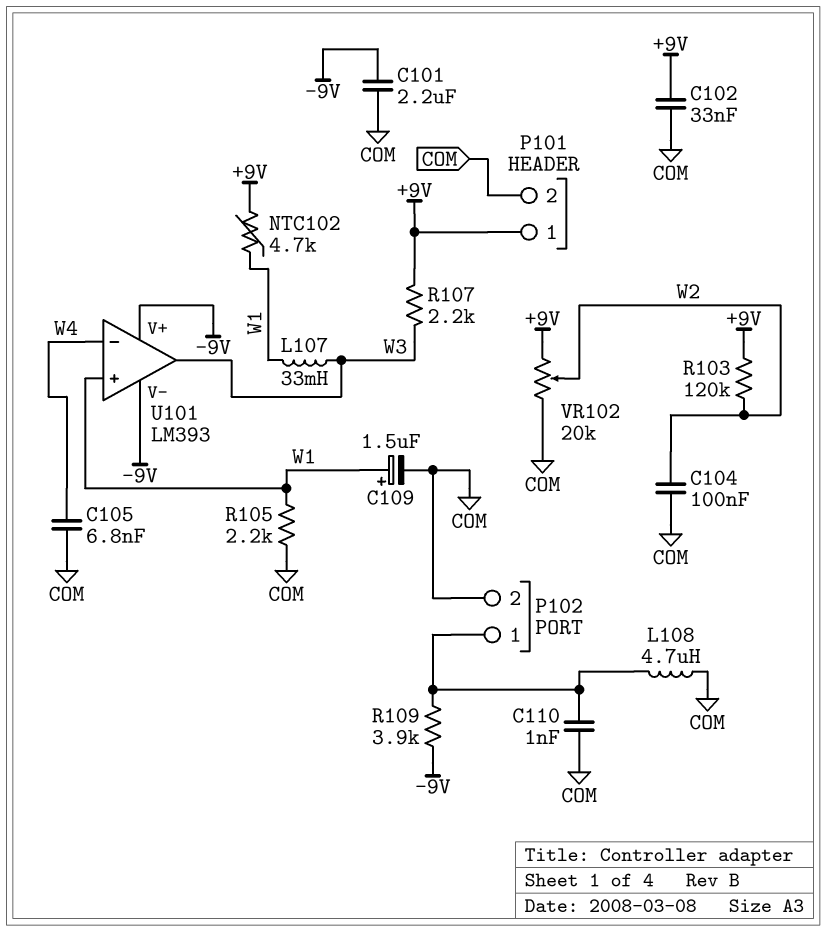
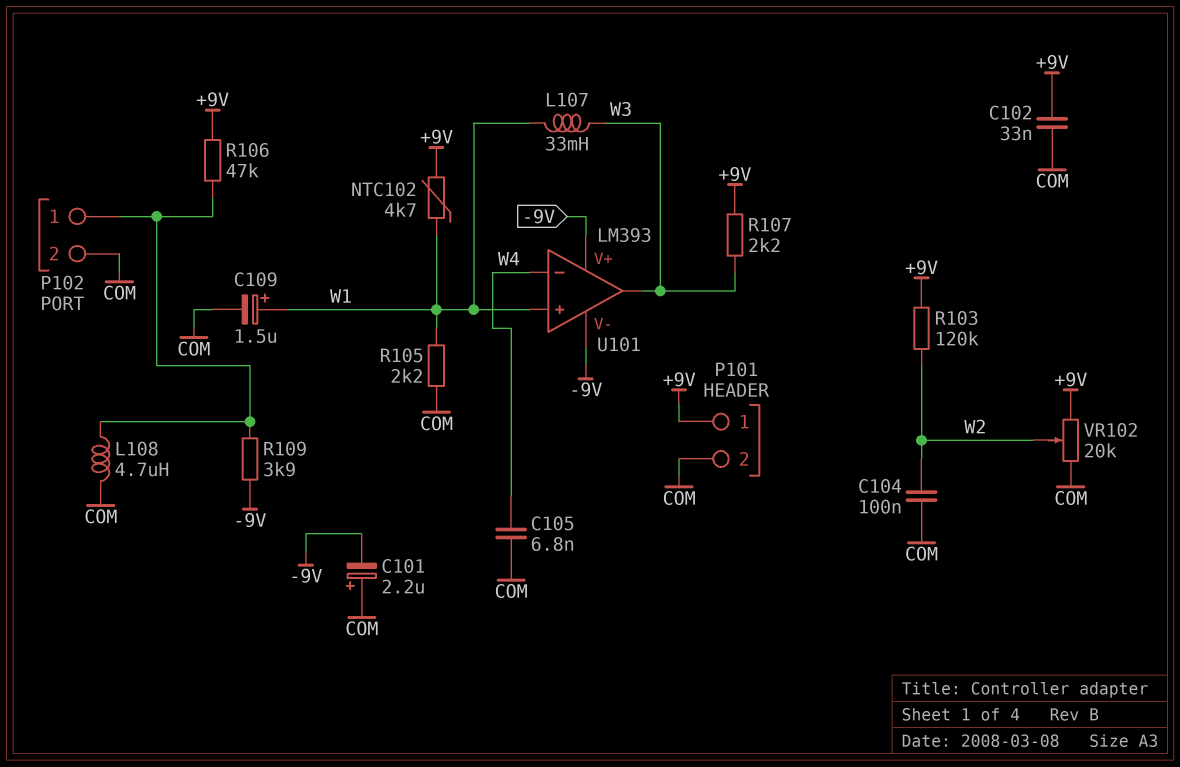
C101: 2.2uF (-9V, COM) -> 2.2uF (plus COM, minus -9V)
C110: 1nF (COM, P102/1) -> none
R106: none -> 47k (+9V, P102/1)

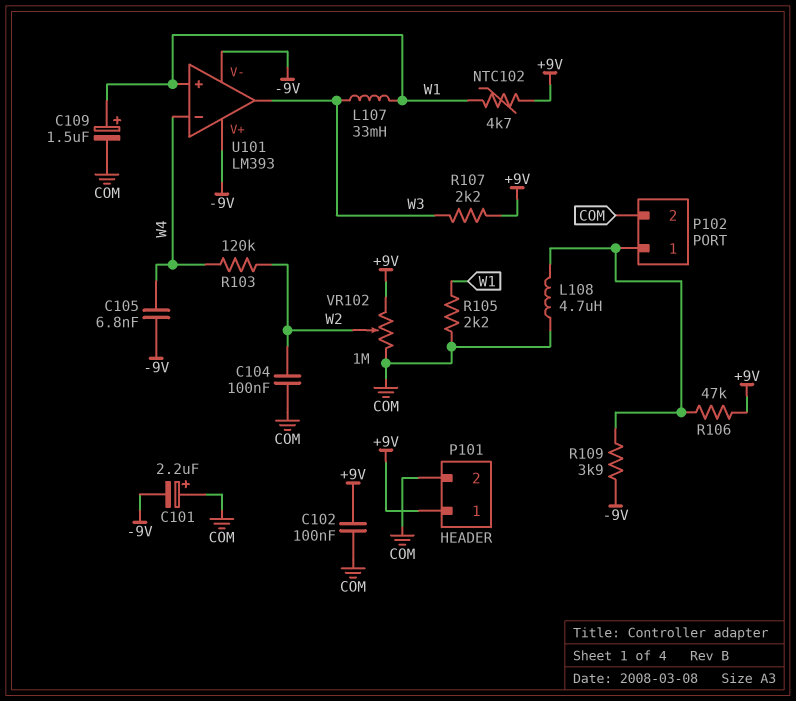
C102: 33nF (+9V, COM) -> 100nF (+9V, COM)
C105: 6.8nF (COM, W4) -> 6.8nF (-9V, W4)
R103: 120k (+9V, W2) -> 120k (W2, W4)
VR102: 20k (+9V, COM, wiper W2) -> 1M (+9V, COM, wiper W2)

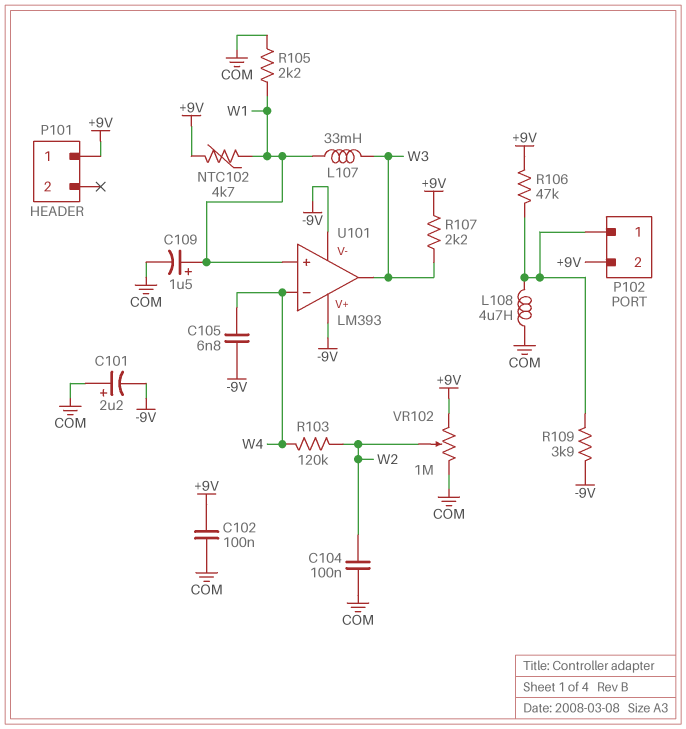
P101 pin 2: COM -> none
P102 pin 2: COM -> +9V

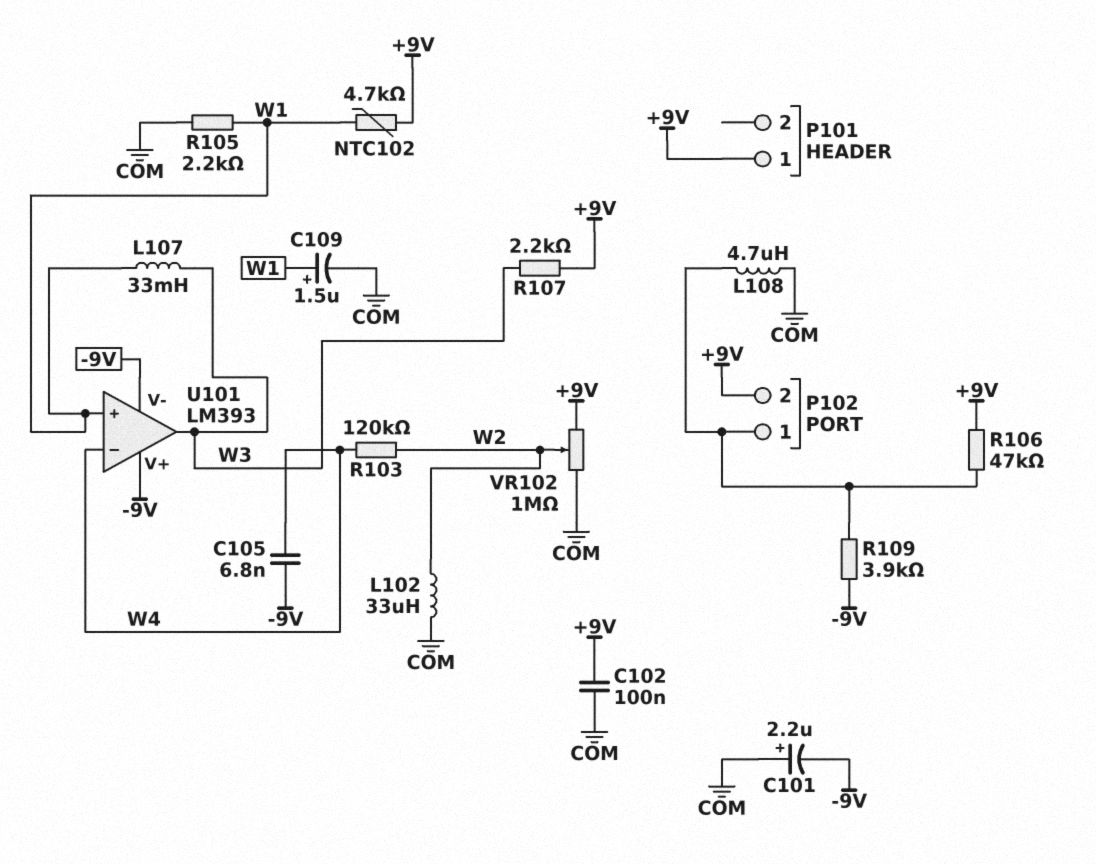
C104: 100nF (COM, W2) -> none
L102: none -> 33uH (COM, W2)

